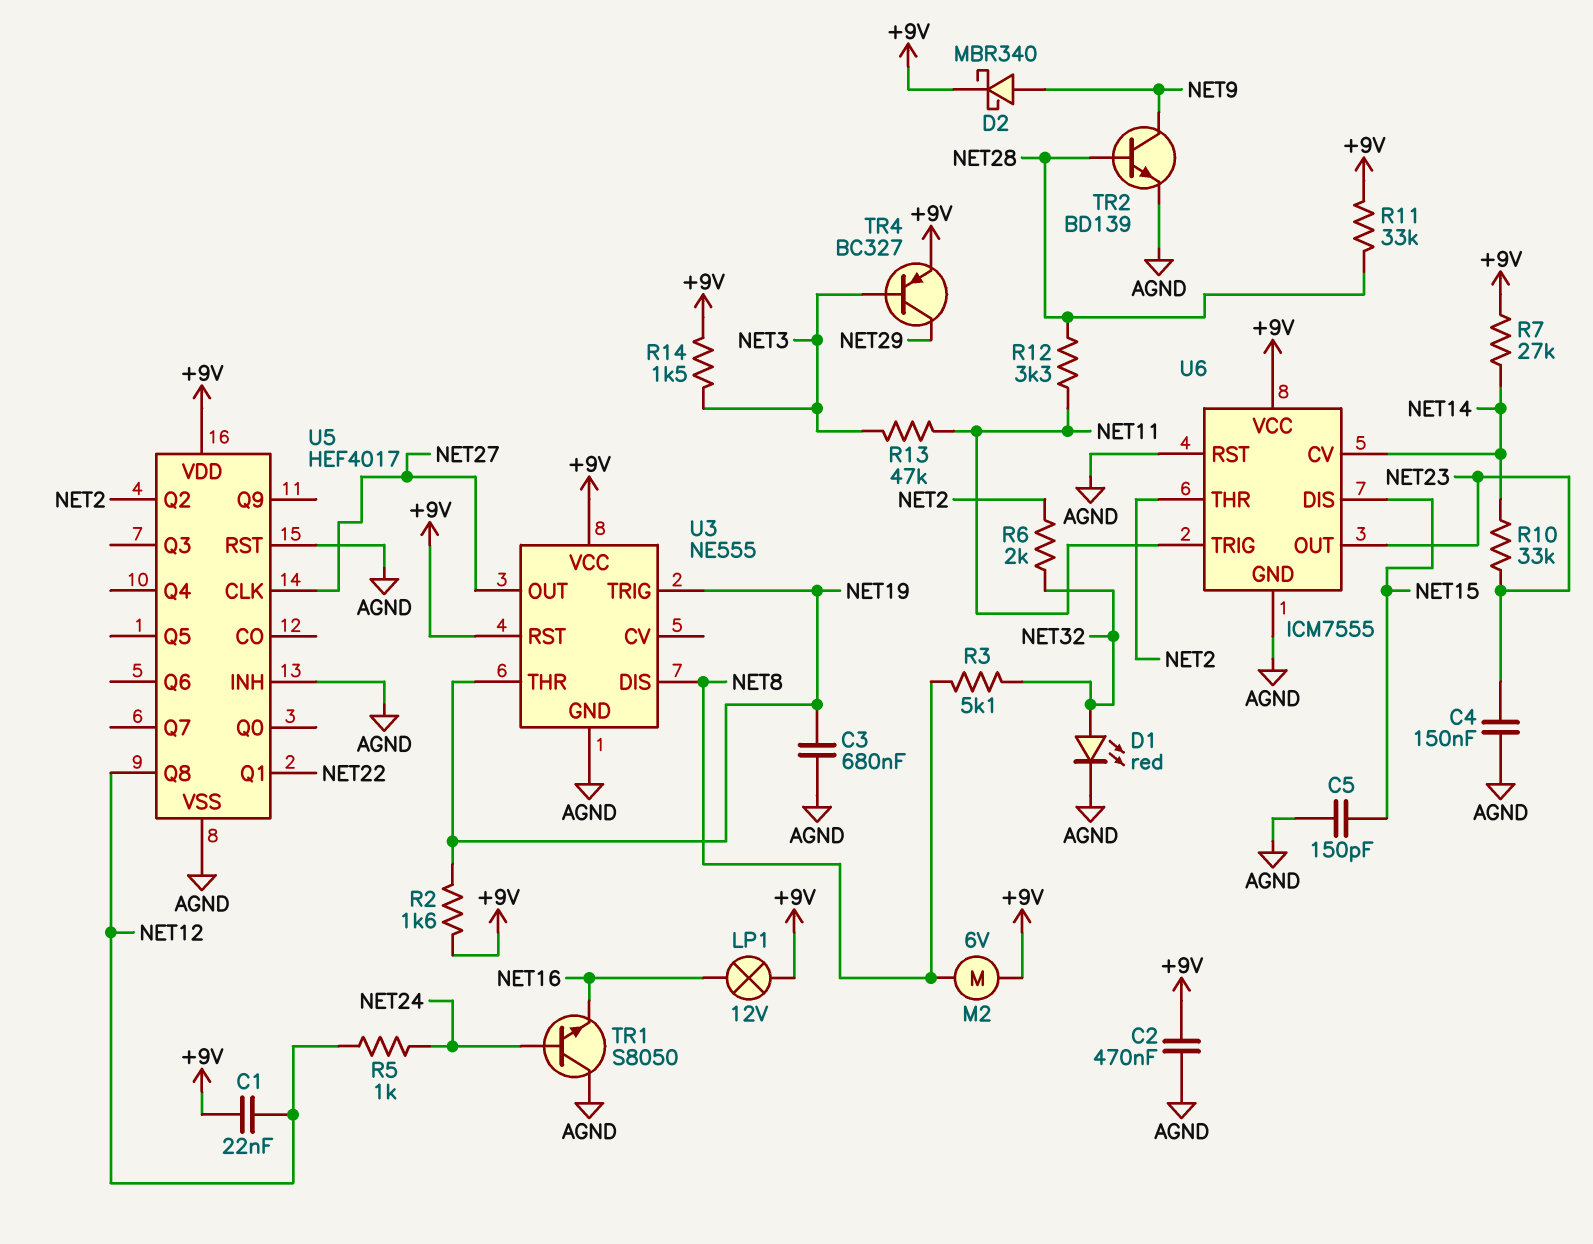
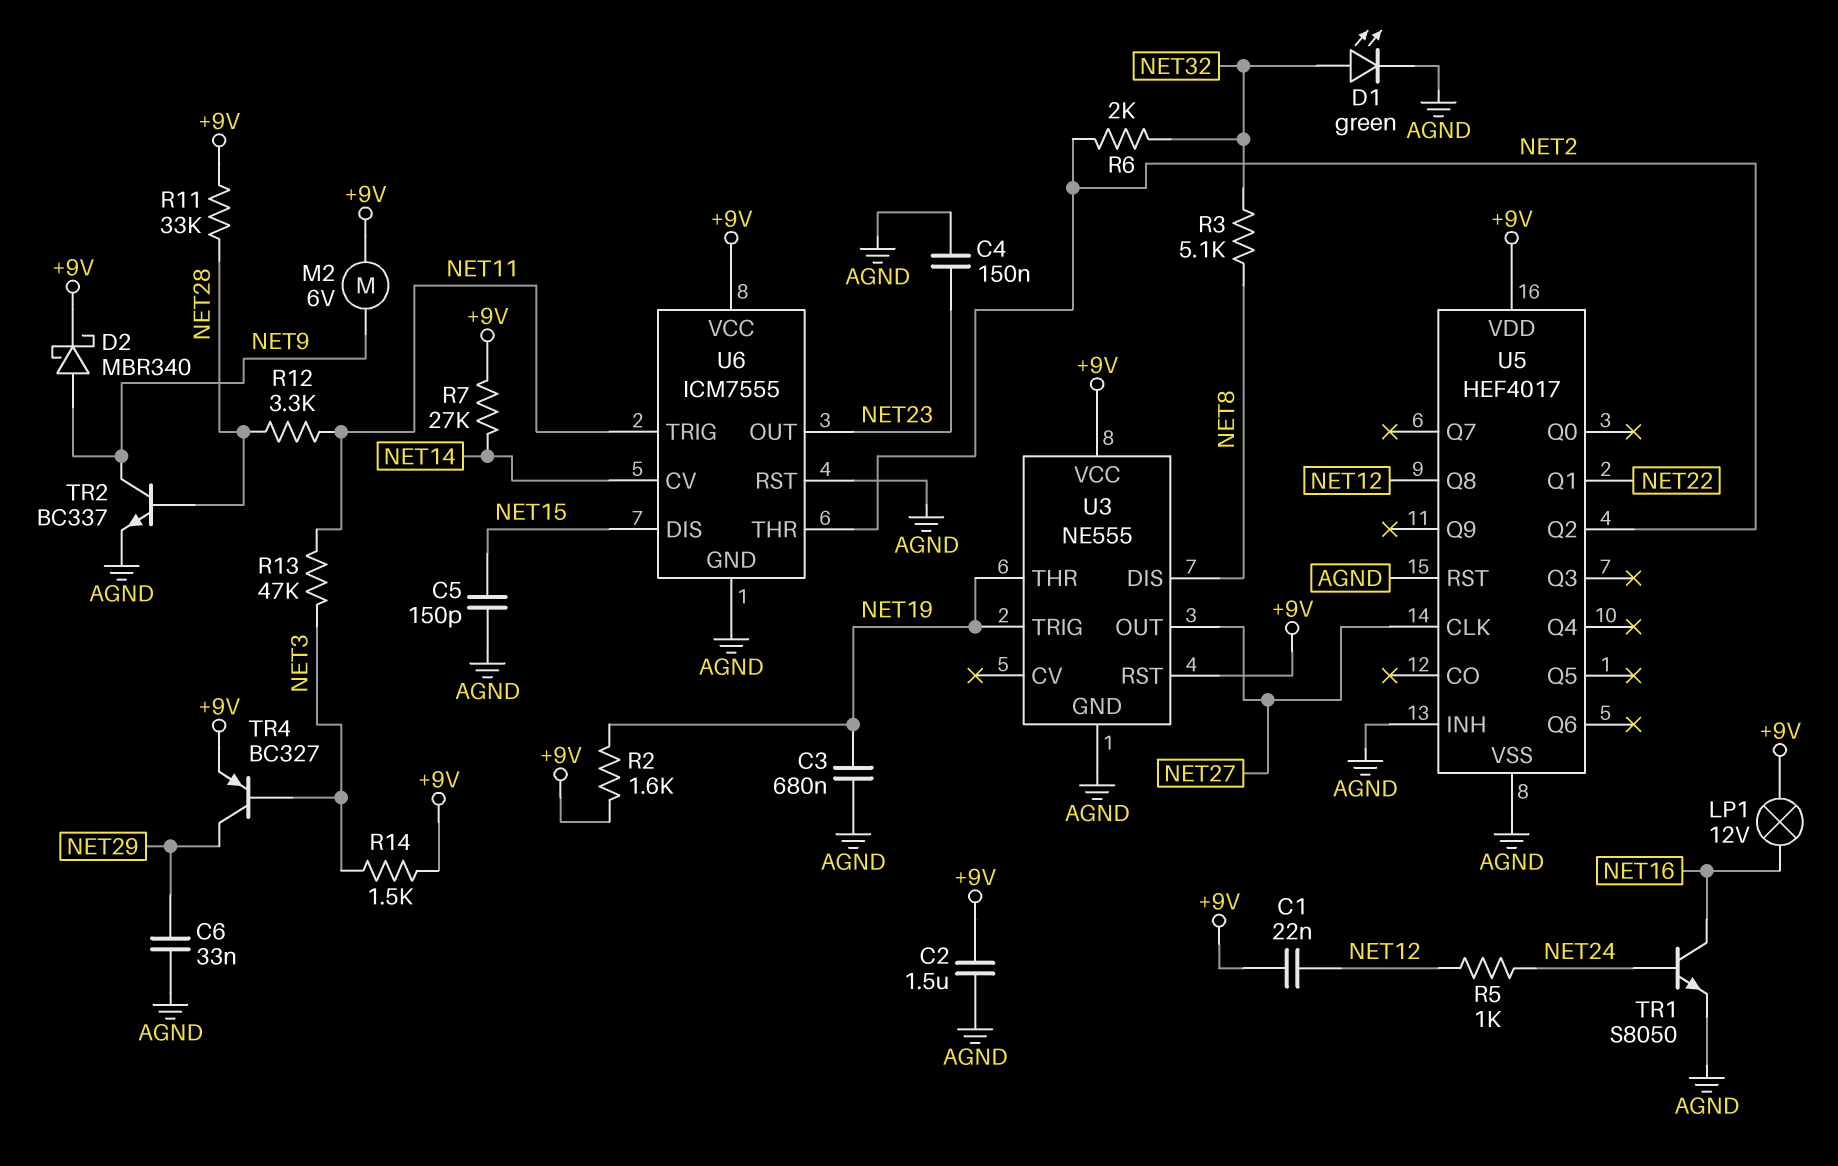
C2: 470nF (+9V, AGND) -> 1.5uF (+9V, AGND)
C6: none -> 33nF (AGND, NET29)
D1: LED red (A NET32, K AGND) -> LED green (A NET32, K AGND)
M2: motor 6V (+9V, NET8) -> motor 6V (+9V, NET9)
R10: 33k (NET14, NET23) -> none
TR1: NPN S8050 (B NET24, C AGND, E NET16) -> NPN S8050 (B NET24, C NET16, E AGND)
TR2: NPN BD139 (B NET28, C NET9, E AGND) -> NPN BC337 (B NET28, C NET9, E AGND)

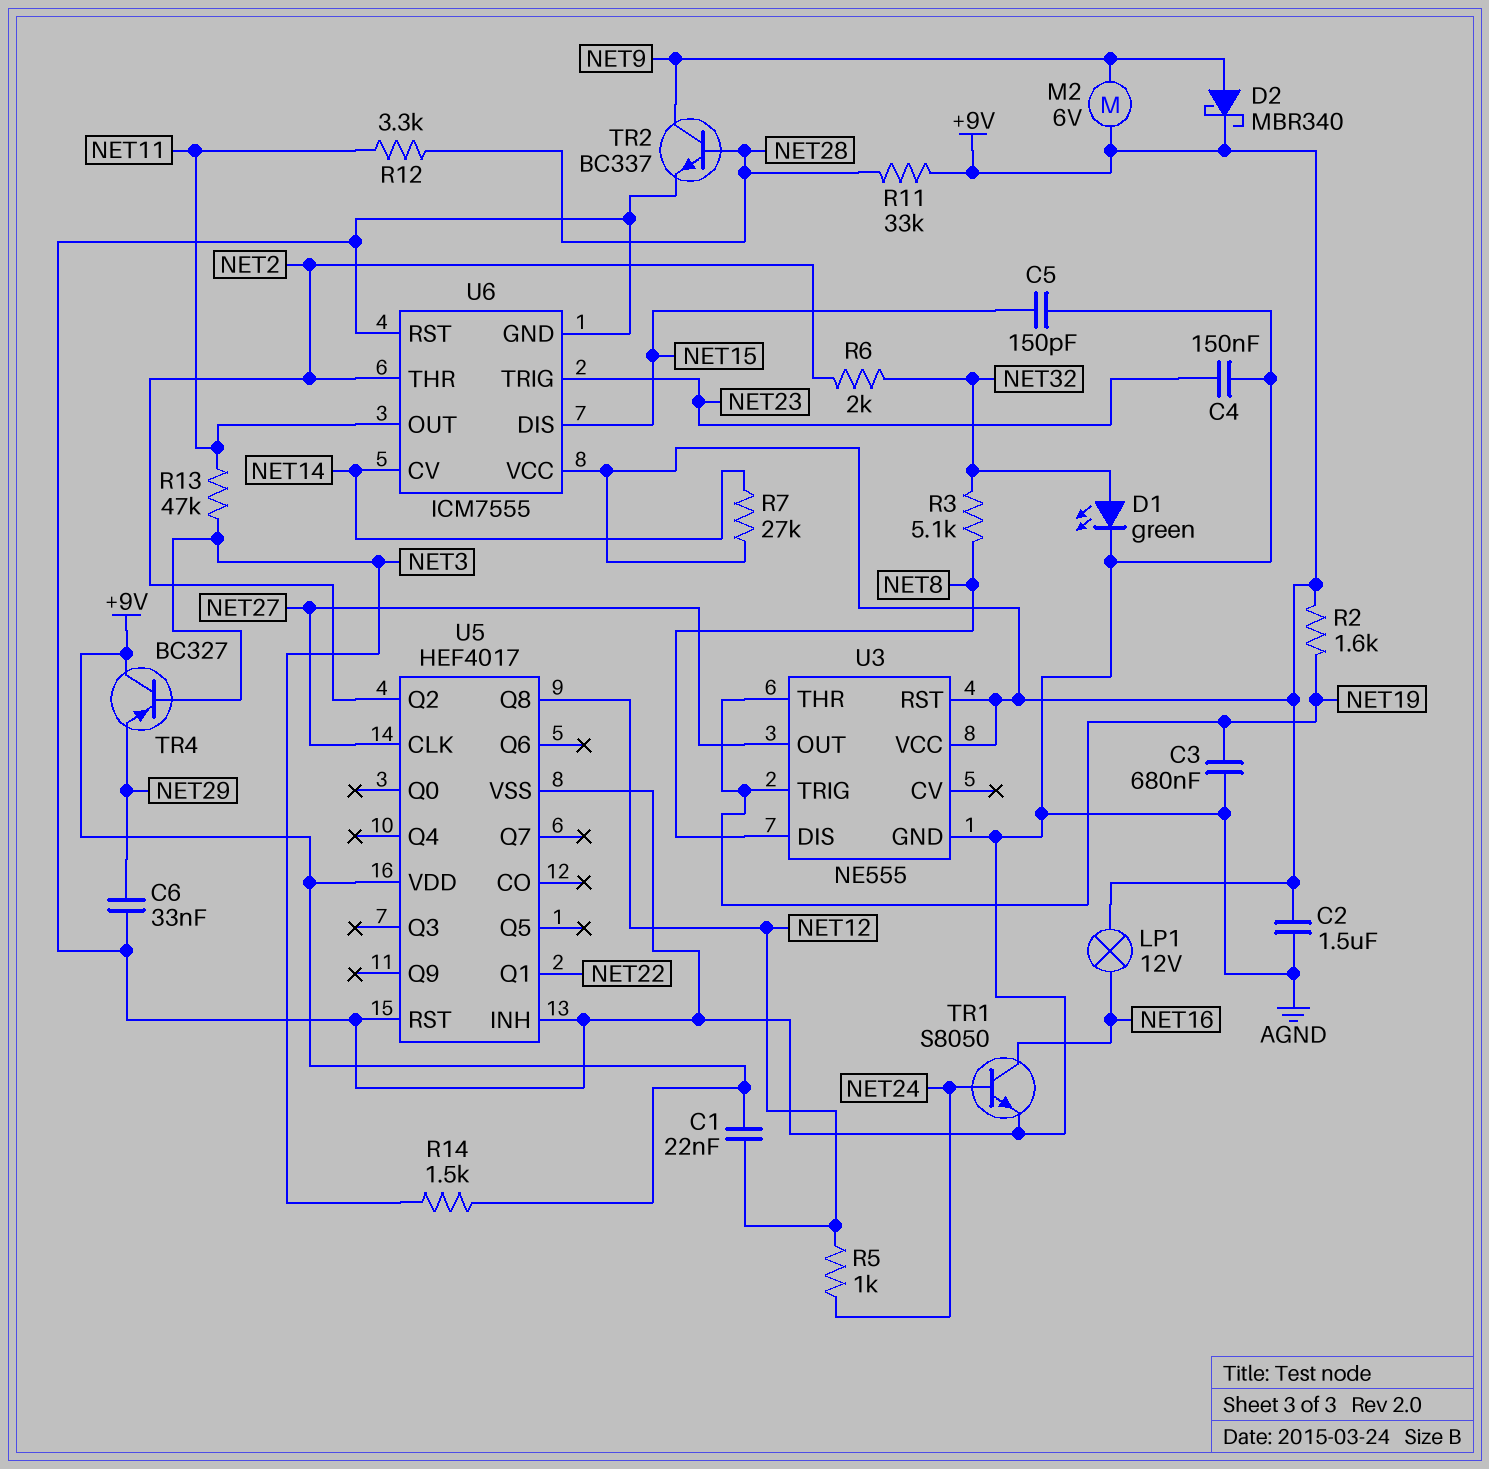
TR4: PNP BC327 (B NET3, C NET29, E +9V) -> PNP BC327 (B NET3, C +9V, E NET29)
U6 pin OUT: NET23 -> NET11
U6 pin TRIG: NET11 -> NET23

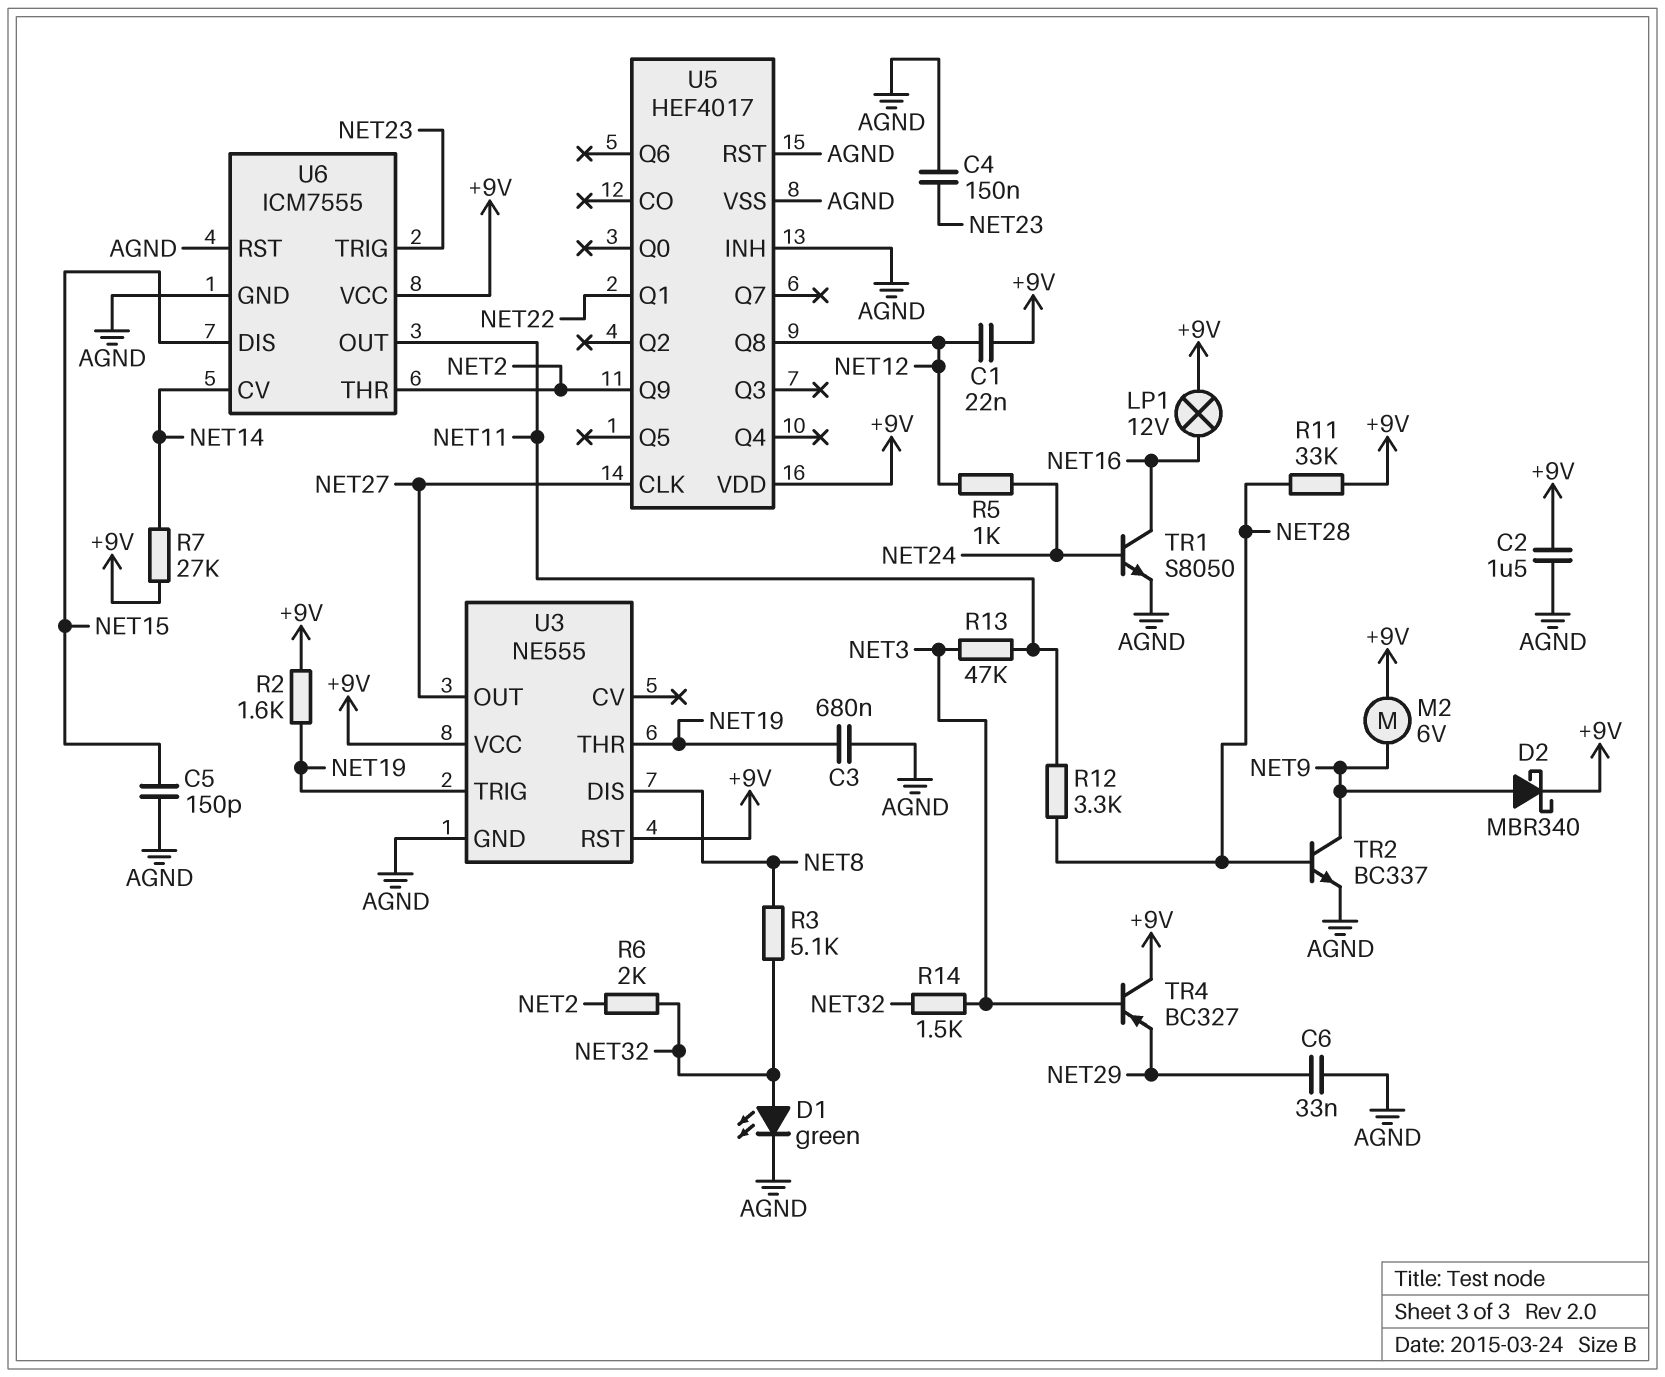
R14: 1.5k (+9V, NET3) -> 1.5k (NET3, NET32)
U5 pin Q2: NET2 -> none
U5 pin Q9: none -> NET2

